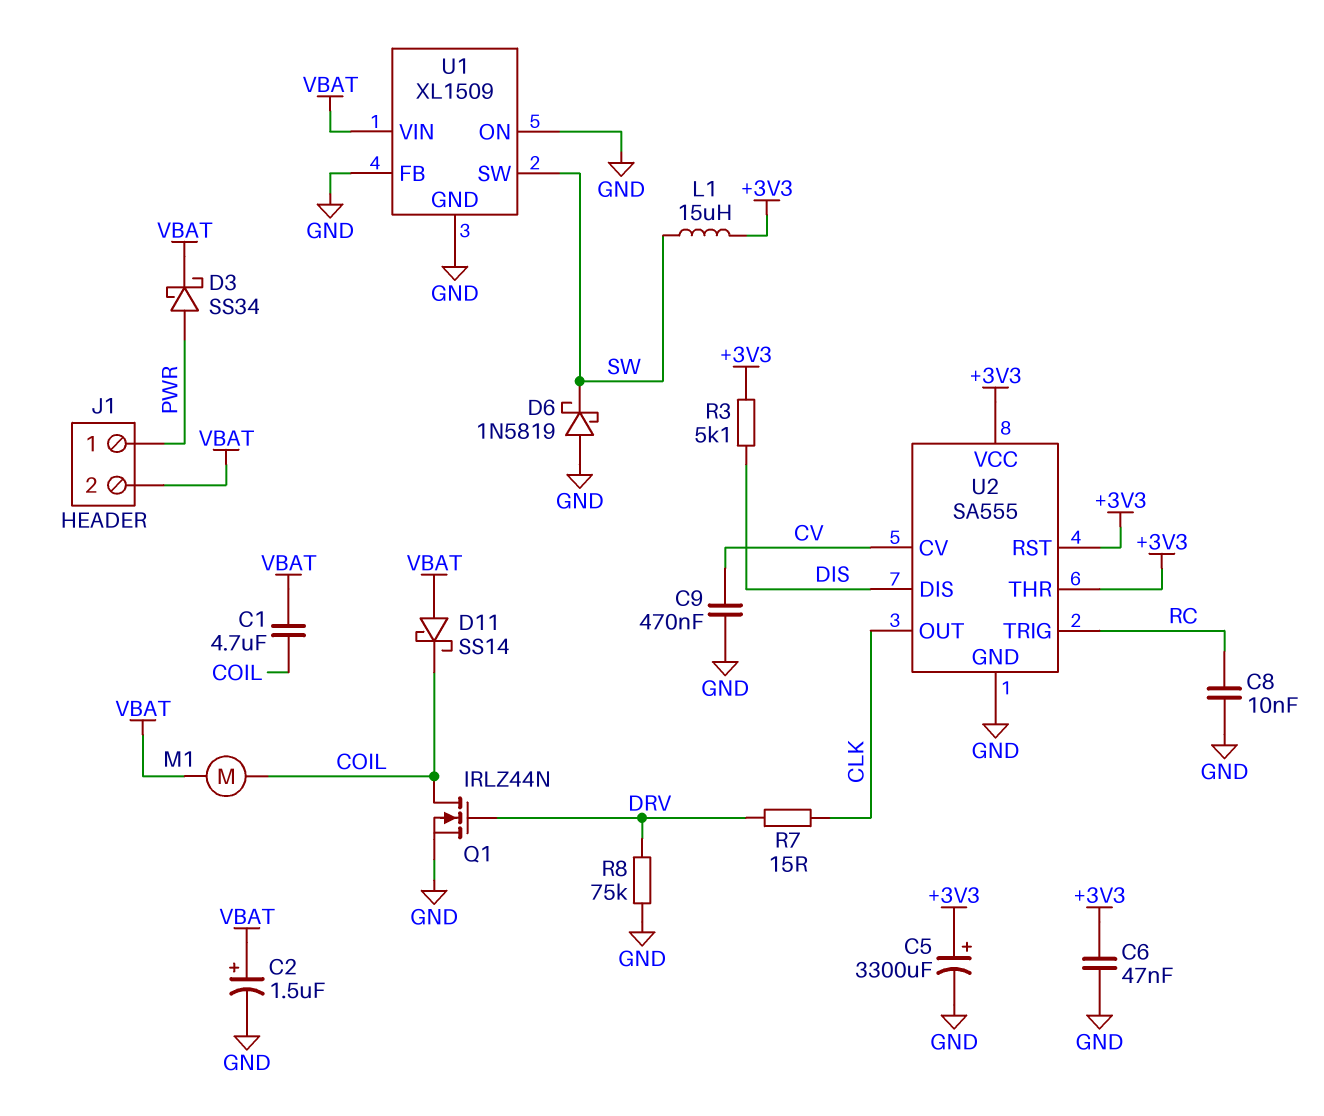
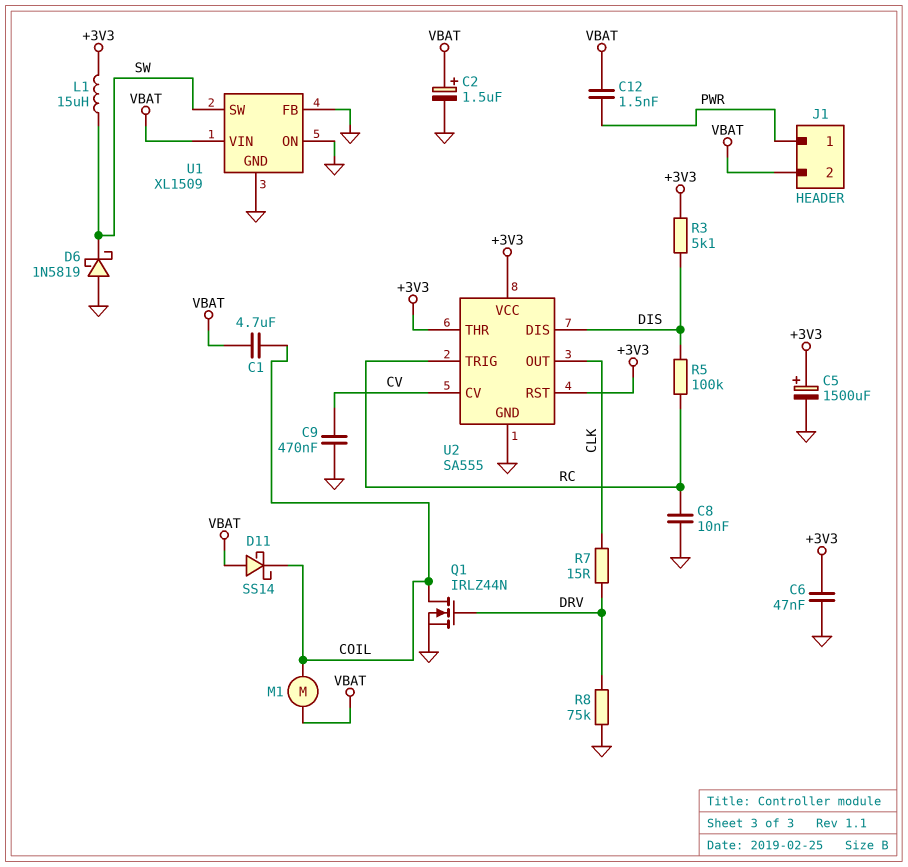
C5: 3300uF (plus +3V3, minus GND) -> 1500uF (plus +3V3, minus GND)
C12: none -> 1.5nF (PWR, VBAT)
D3: schottky SS34 (A PWR, K VBAT) -> none
R5: none -> 100k (DIS, RC)

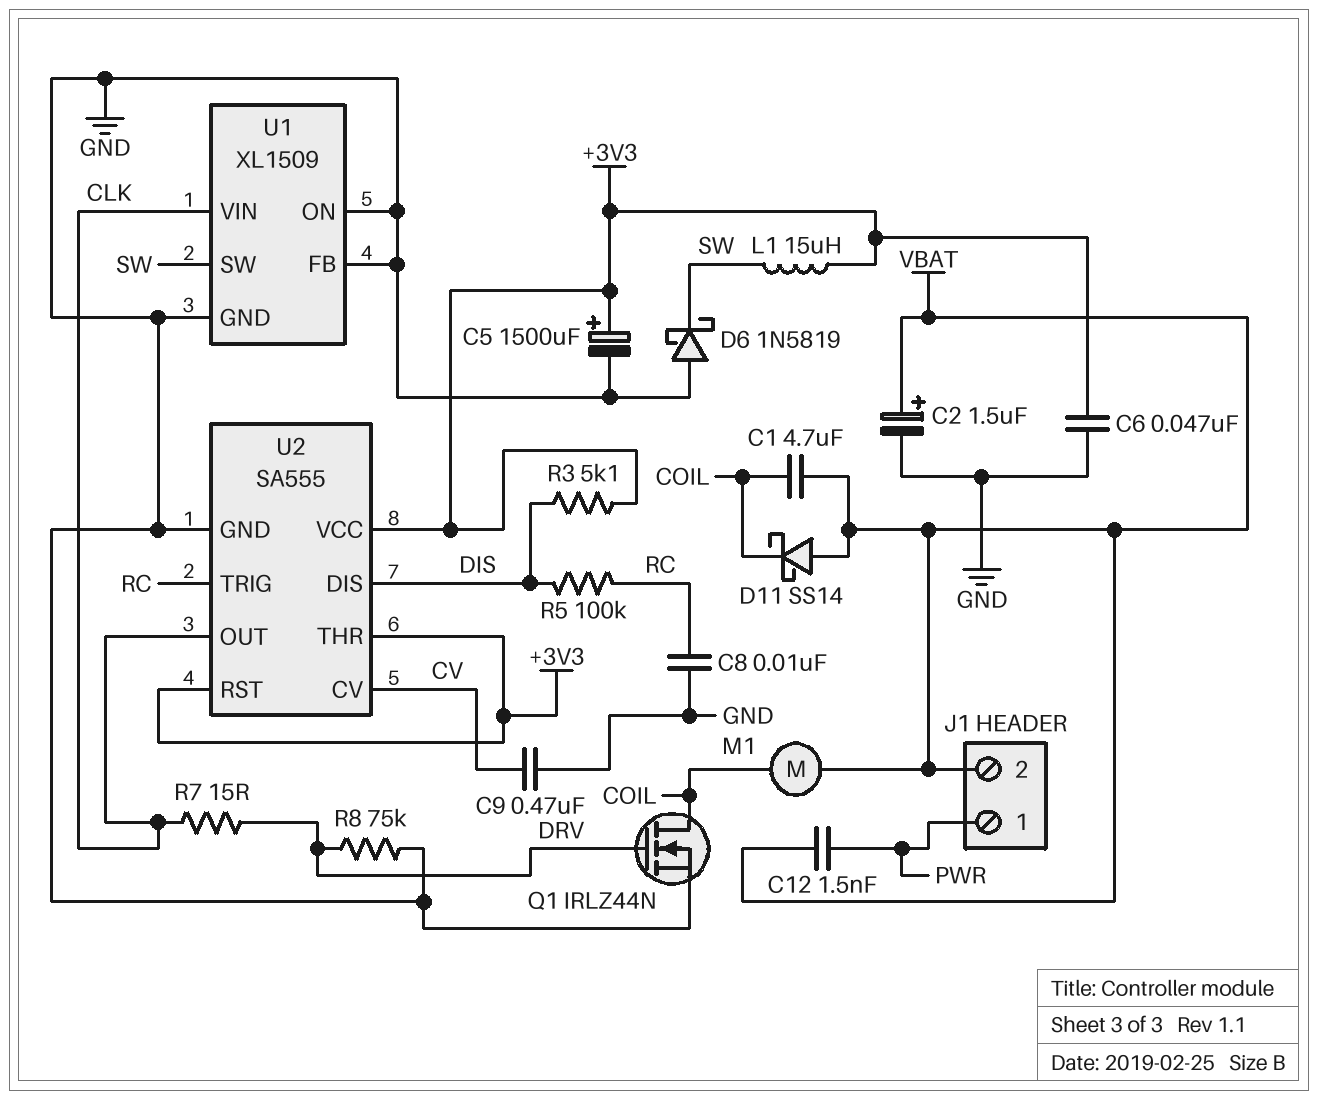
U1 pin VIN: VBAT -> CLK

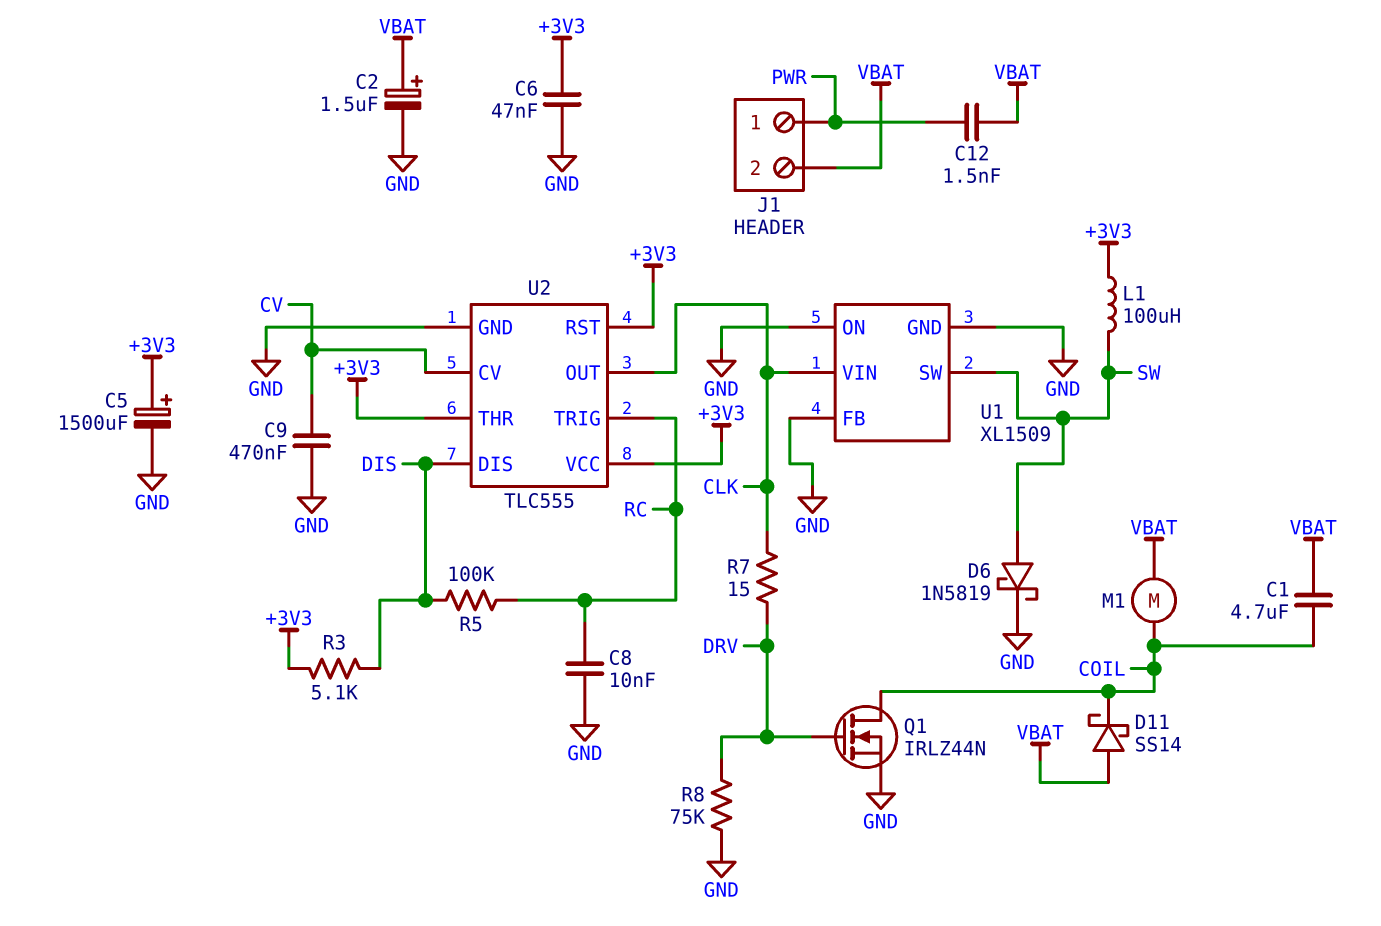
D6: schottky 1N5819 (A GND, K SW) -> schottky 1N5819 (A SW, K GND)
L1: 15uH (+3V3, SW) -> 100uH (+3V3, SW)
U2: SA555 -> TLC555

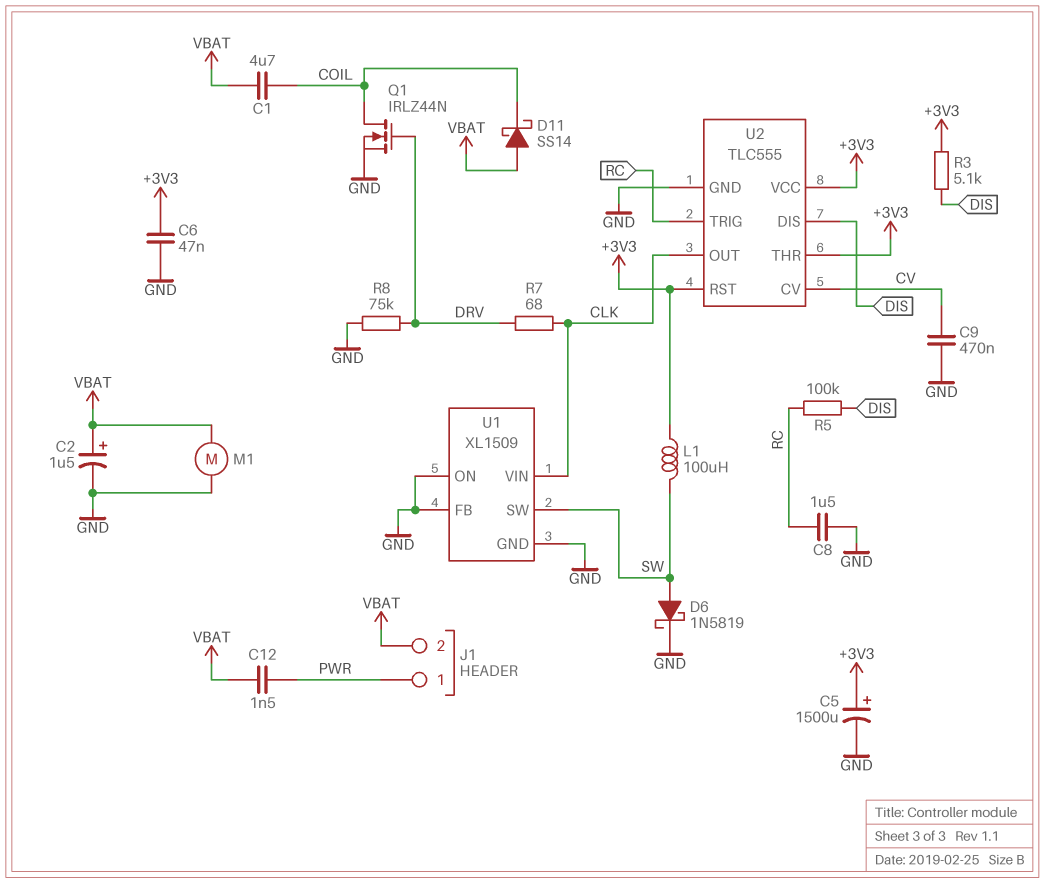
C8: 10nF (GND, RC) -> 1.5uF (GND, RC)
M1: motor (COIL, VBAT) -> motor (GND, VBAT)
R7: 15 (CLK, DRV) -> 68 (CLK, DRV)

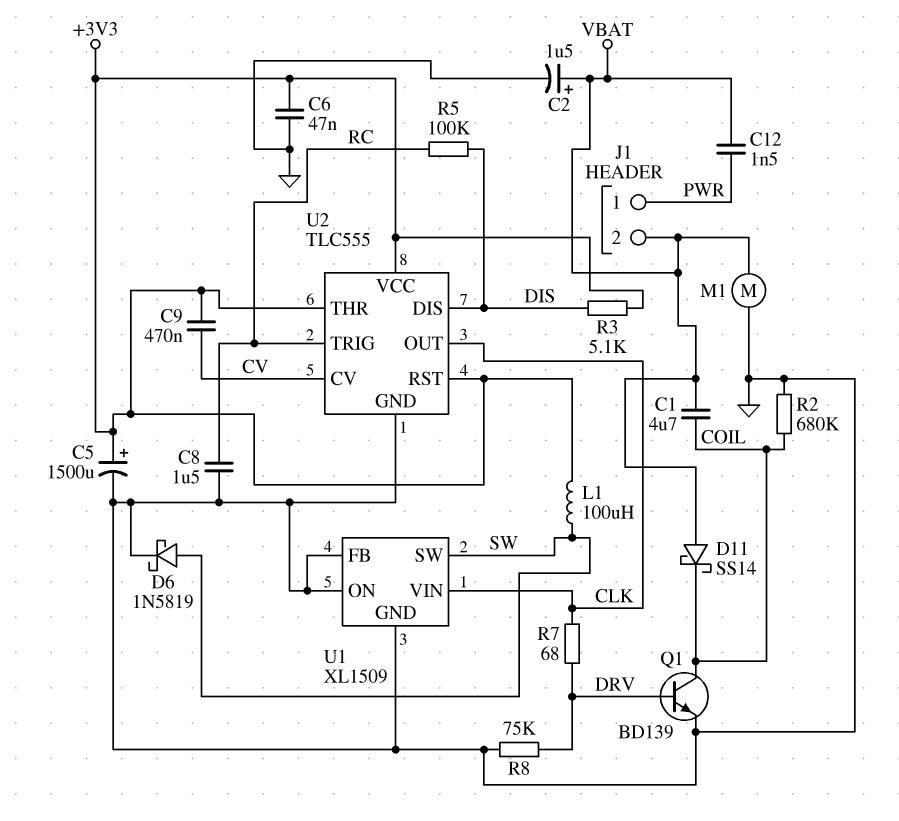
C9: 470nF (CV, GND) -> 470nF (+3V3, CV)
Q1: NMOS IRLZ44N (G DRV, D COIL, S GND) -> NPN BD139 (B DRV, C COIL, E GND)
R2: none -> 680k (COIL, GND)

